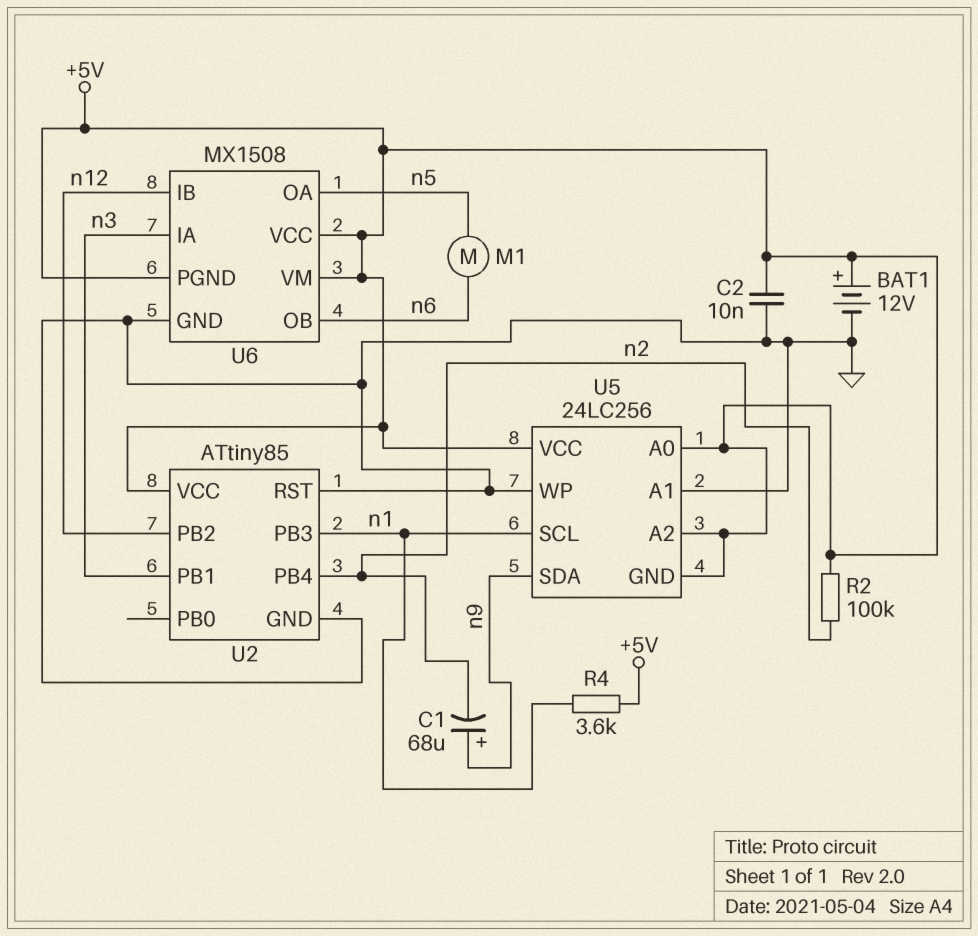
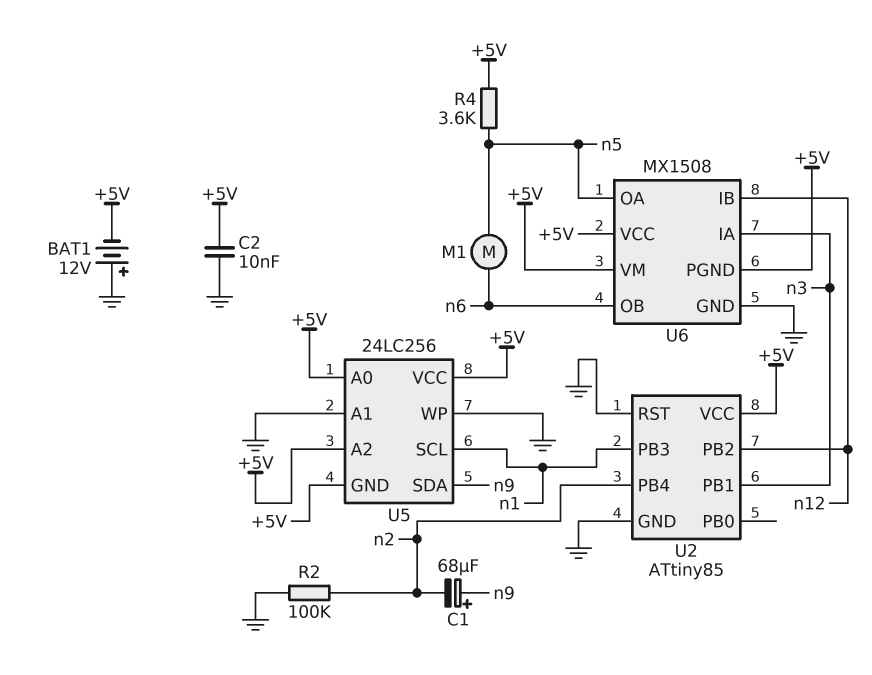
BAT1: 12V (plus +5V, minus GND) -> 12V (plus GND, minus +5V)
R2: 100k (+5V, n2) -> 100k (GND, n2)
R4: 3.6k (+5V, n1) -> 3.6k (+5V, n5)

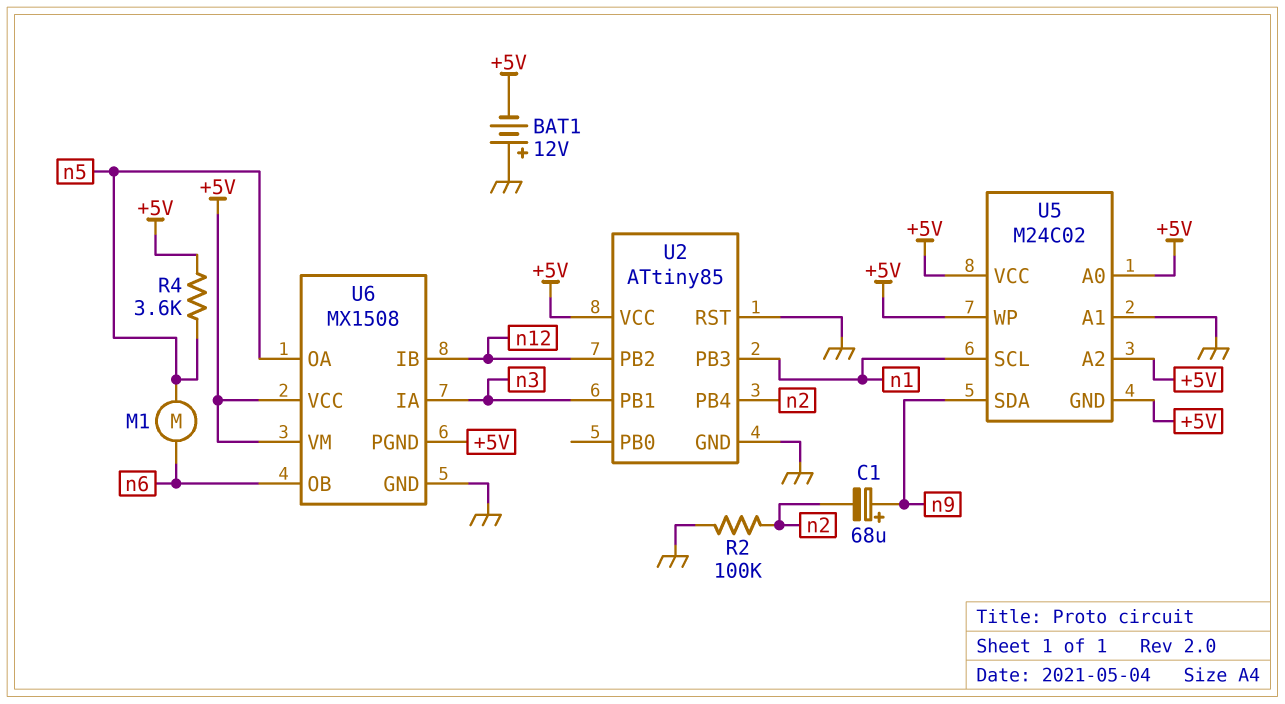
C2: 10nF (+5V, GND) -> none
U5: 24LC256 -> M24C02
U5 pin WP: GND -> +5V

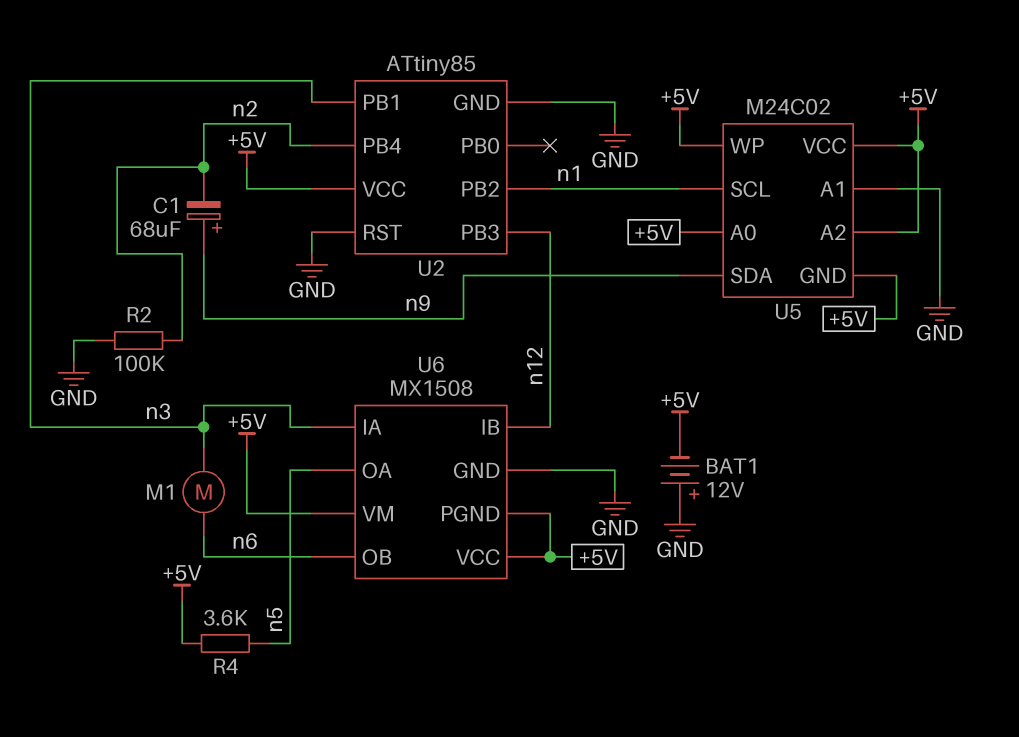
M1: motor (n5, n6) -> motor (n3, n6)
U2 pin PB2: n12 -> n1
U2 pin PB3: n1 -> n12

